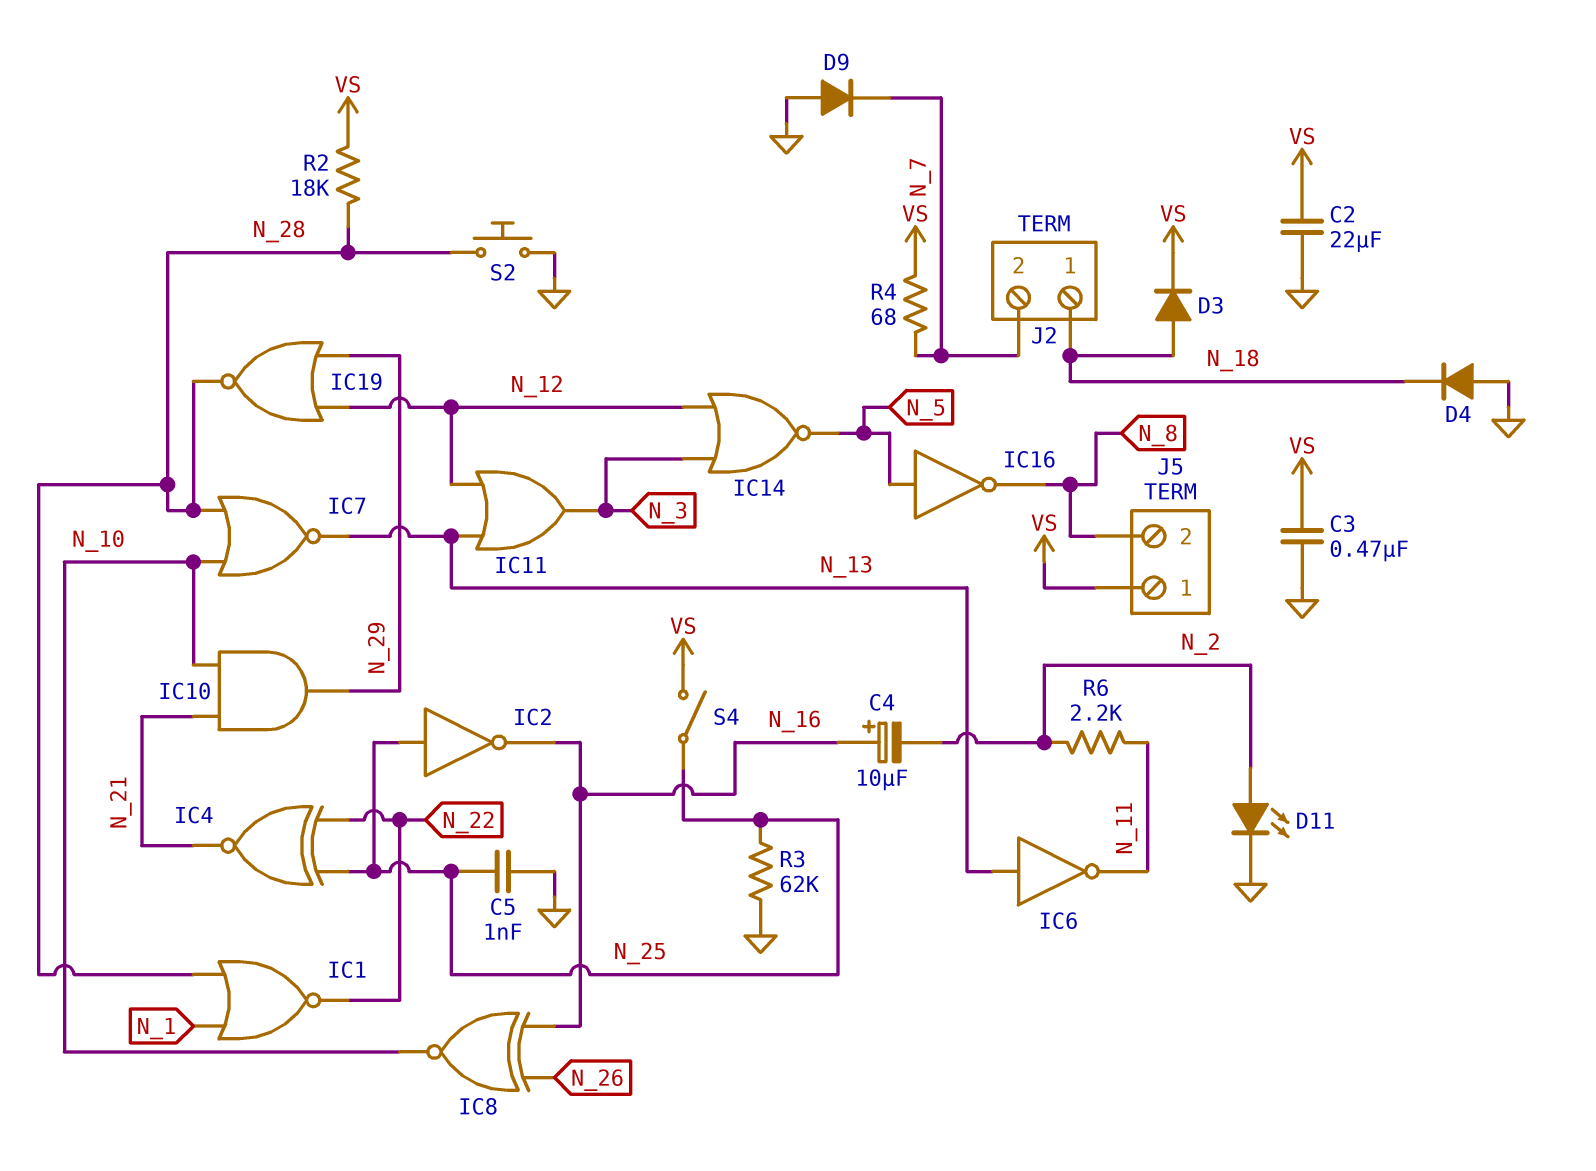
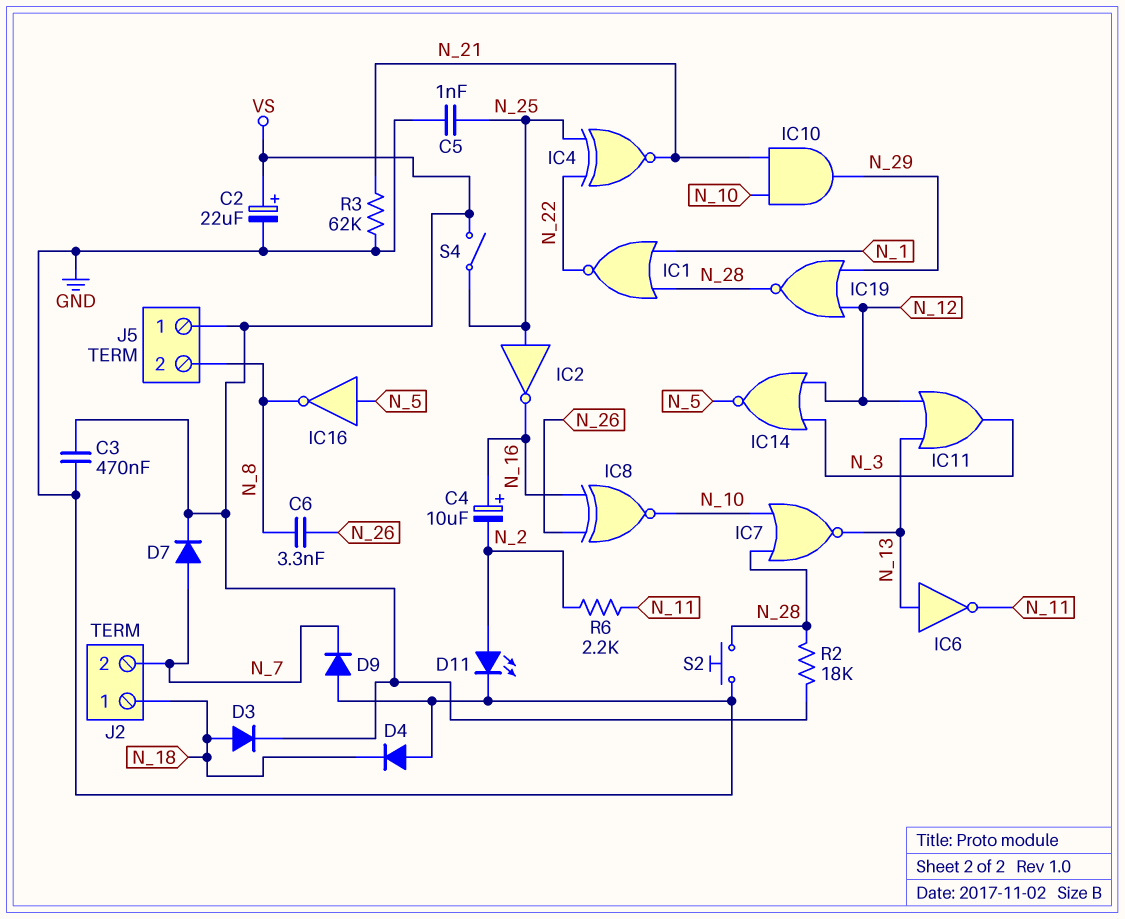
C2: 22uF (GND, VS) -> 22uF (plus VS, minus GND)
C6: none -> 3.3nF (N_8, N_26)
D7: none -> diode (A N_7, K VS)
R3: 62k (GND, N_25) -> 62k (GND, N_21)
R4: 68 (N_7, VS) -> none

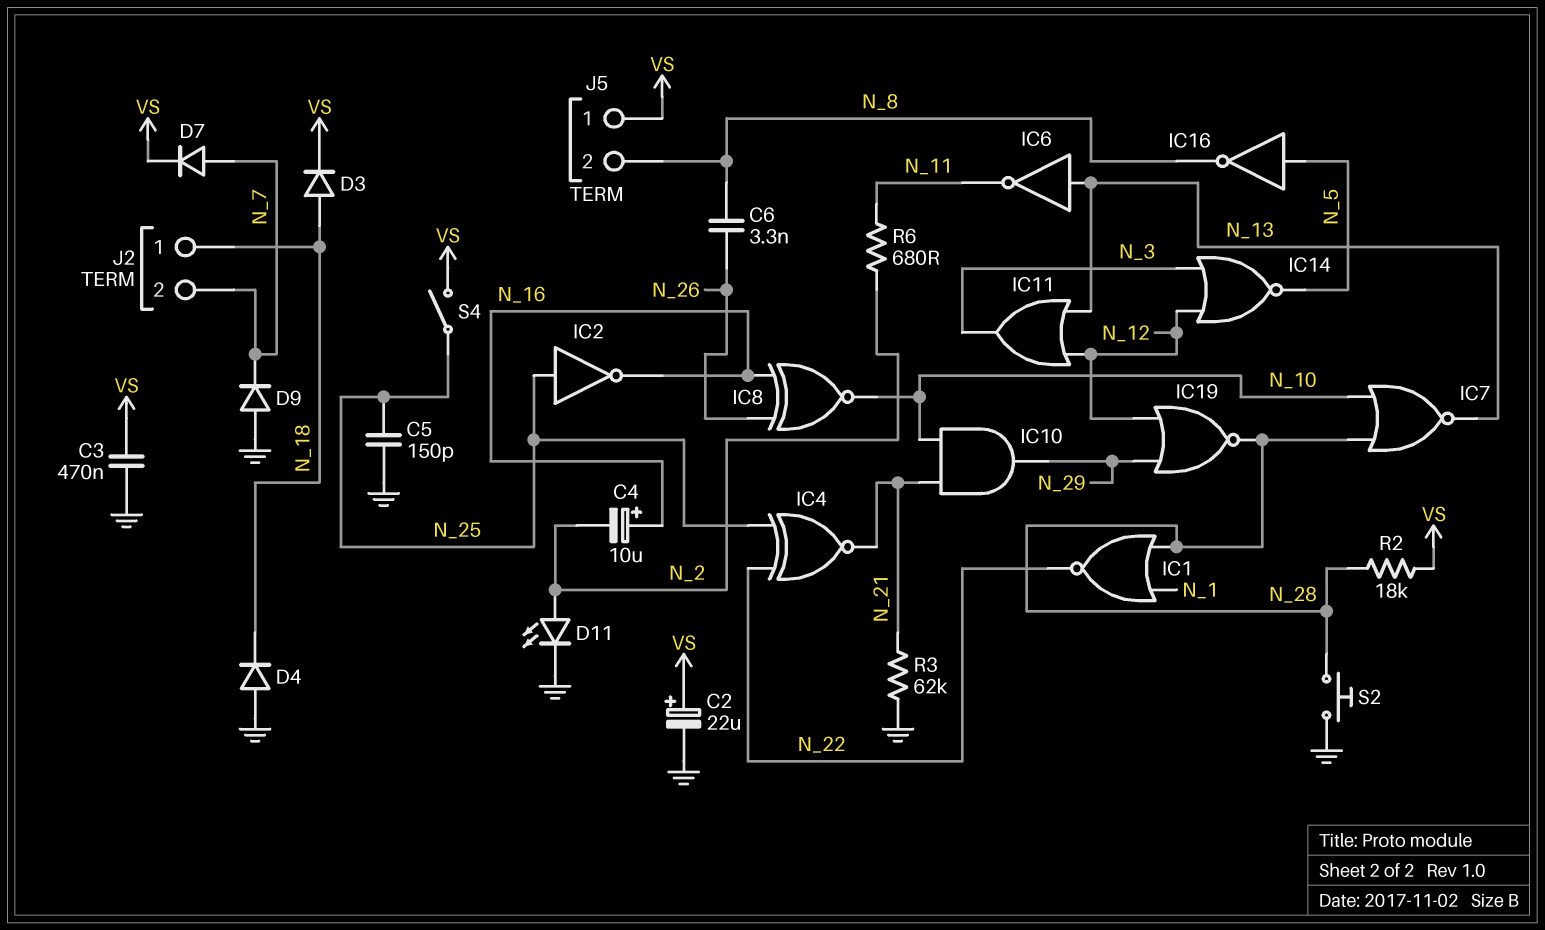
C5: 1nF (GND, N_25) -> 150pF (GND, N_25)
R6: 2.2k (N_2, N_11) -> 680 (N_2, N_11)

